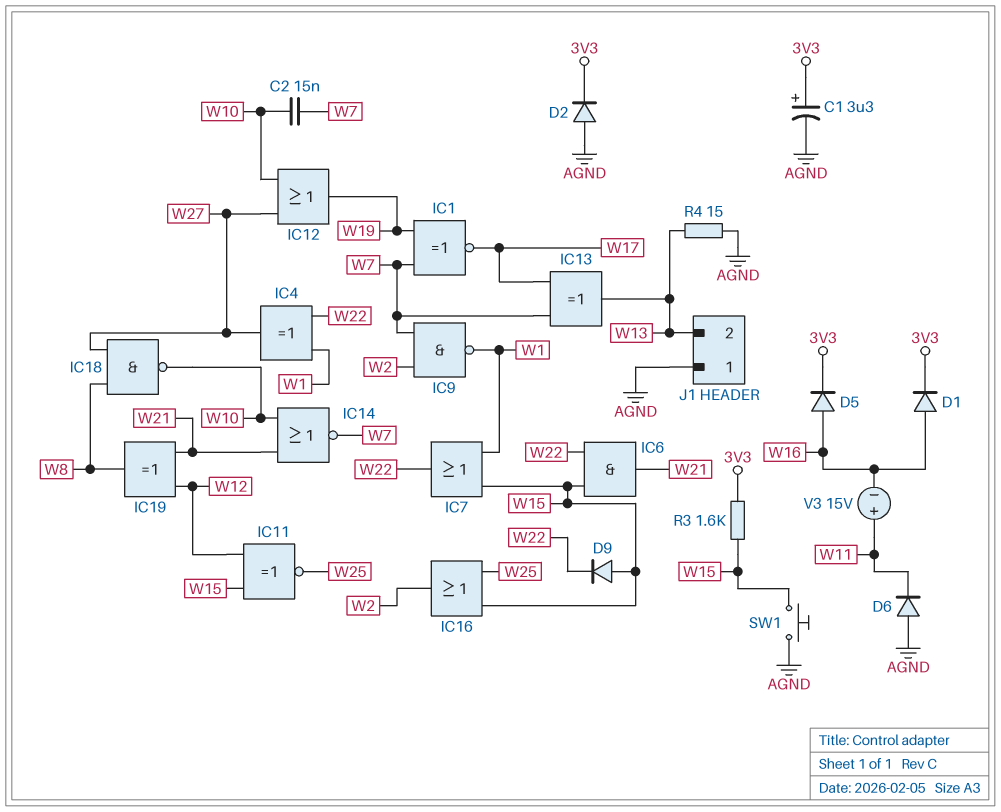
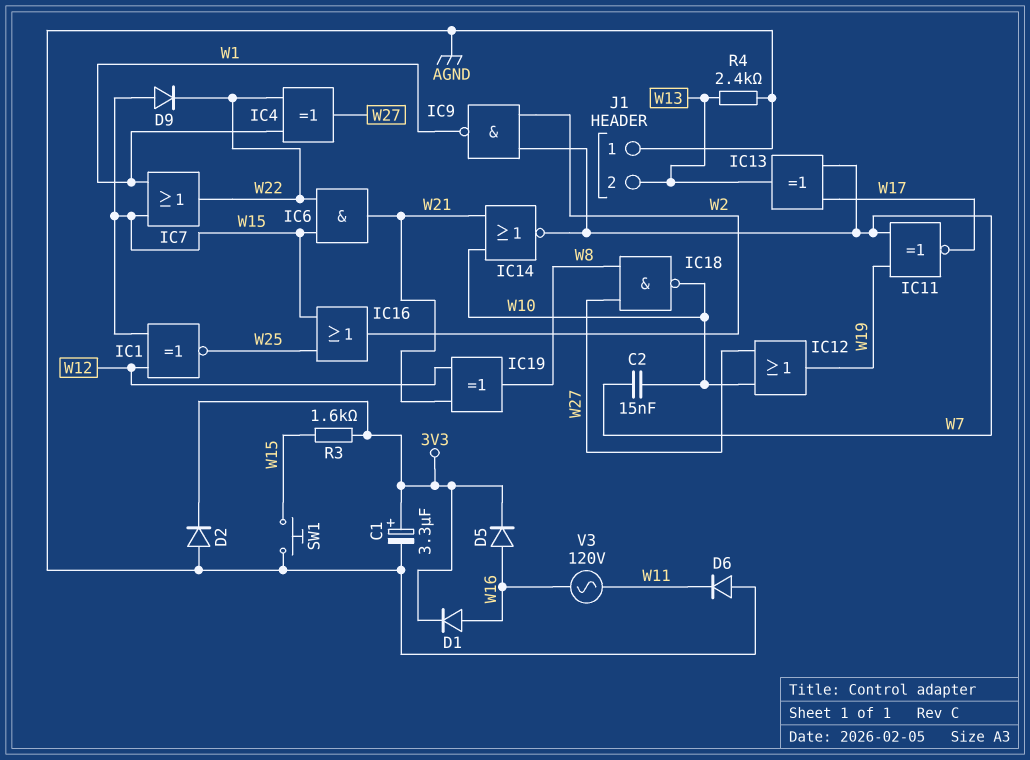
IC1: XNOR (in W7, in W19, out W17) -> XNOR (in W12, in W15, out W25)
IC11: XNOR (in W12, in W15, out W25) -> XNOR (in W7, in W19, out W17)
R4: 15 (AGND, W13) -> 2.4k (AGND, W13)
V3: 15V (plus W11, minus W16) -> AC 120V (W11, W16)

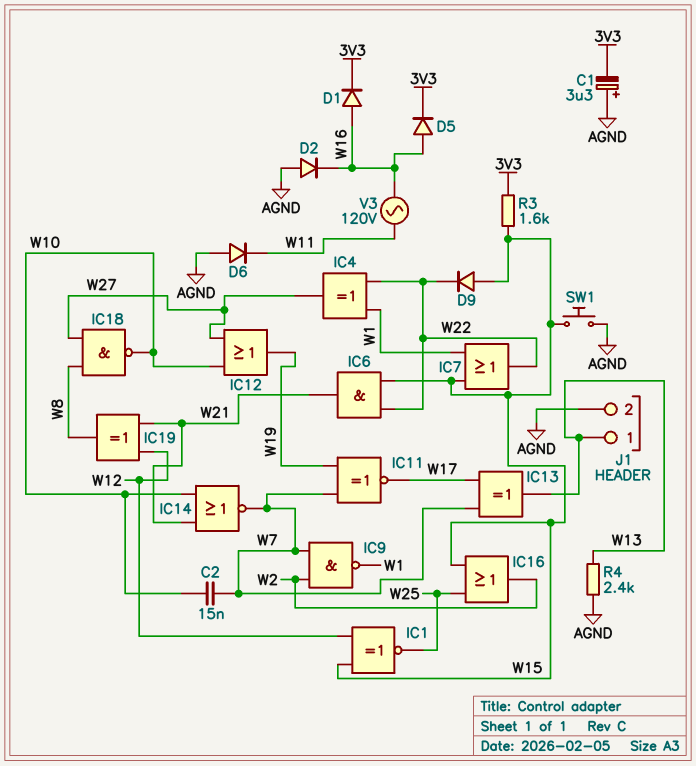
C1: 3.3uF (plus 3V3, minus AGND) -> 3.3uF (plus AGND, minus 3V3)
D2: diode (A AGND, K 3V3) -> diode (A AGND, K W16)
J1 pin 1: AGND -> W13
J1 pin 2: W13 -> AGND

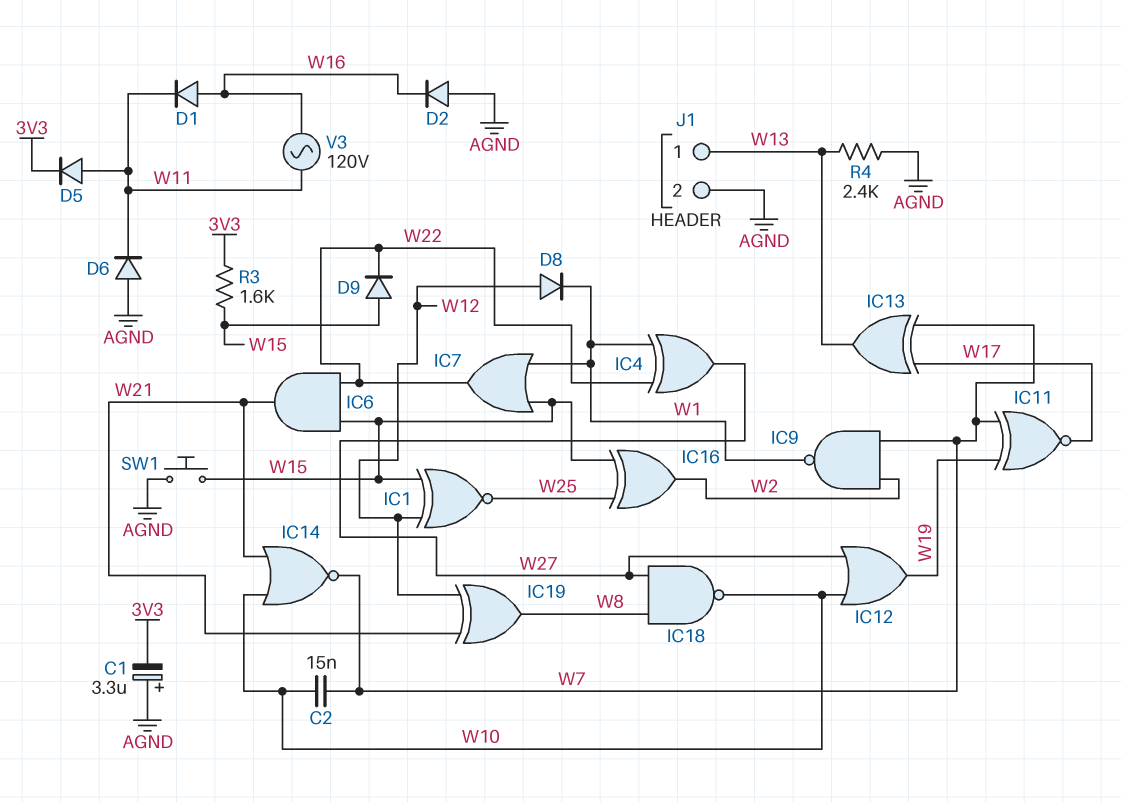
D1: diode (A W16, K 3V3) -> diode (A W16, K W11)
D5: diode (A W16, K 3V3) -> diode (A W11, K 3V3)
D8: none -> diode (A W12, K W1)
IC16: OR (in W15, in W25, out W2) -> XOR (in W15, in W25, out W2)

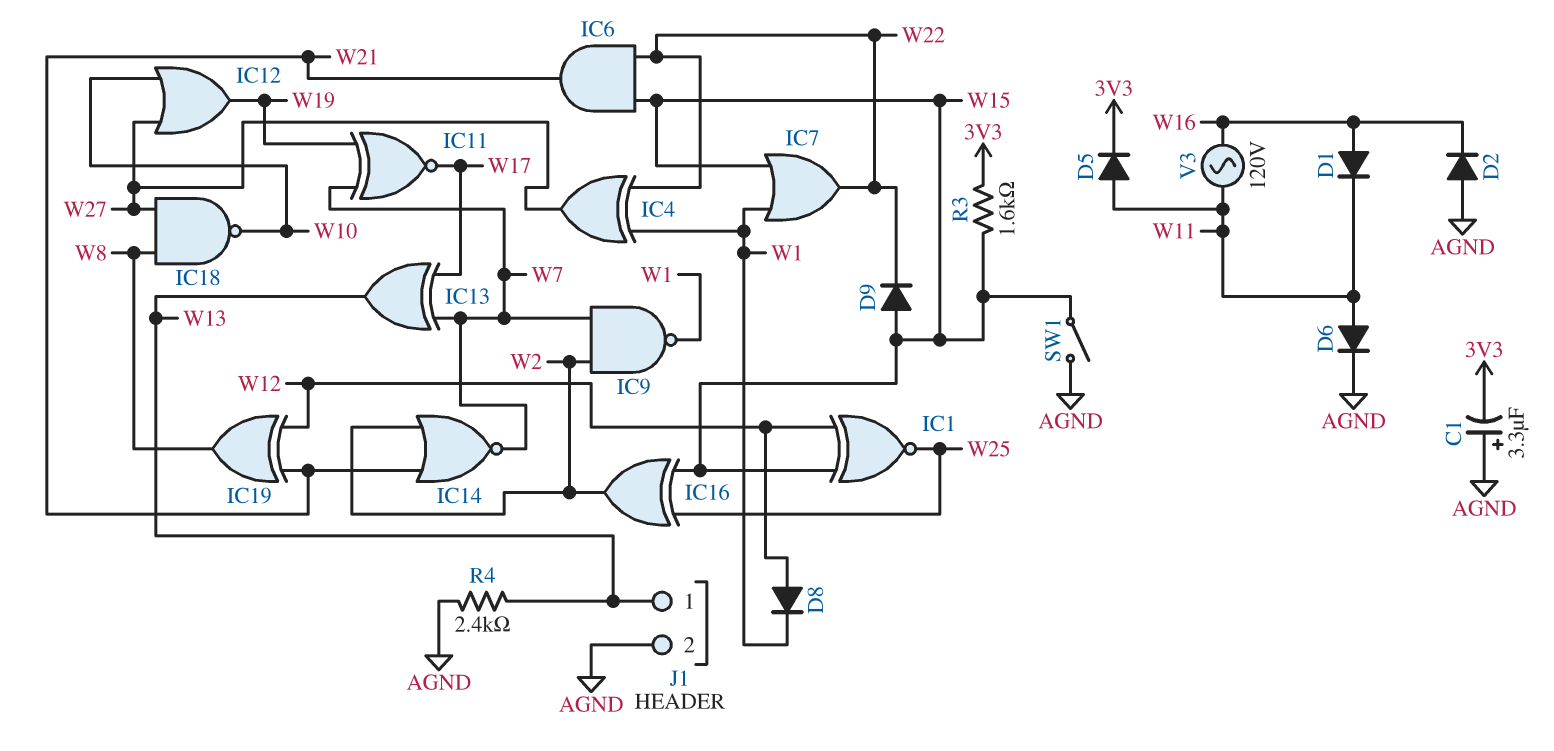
C2: 15nF (W7, W10) -> none
D6: diode (A AGND, K W11) -> diode (A W11, K AGND)
IC14: NOR (in W10, in W21, out W7) -> NOR (in W2, in W21, out W7)
SW1: button (AGND, W15) -> switch (AGND, W15)

